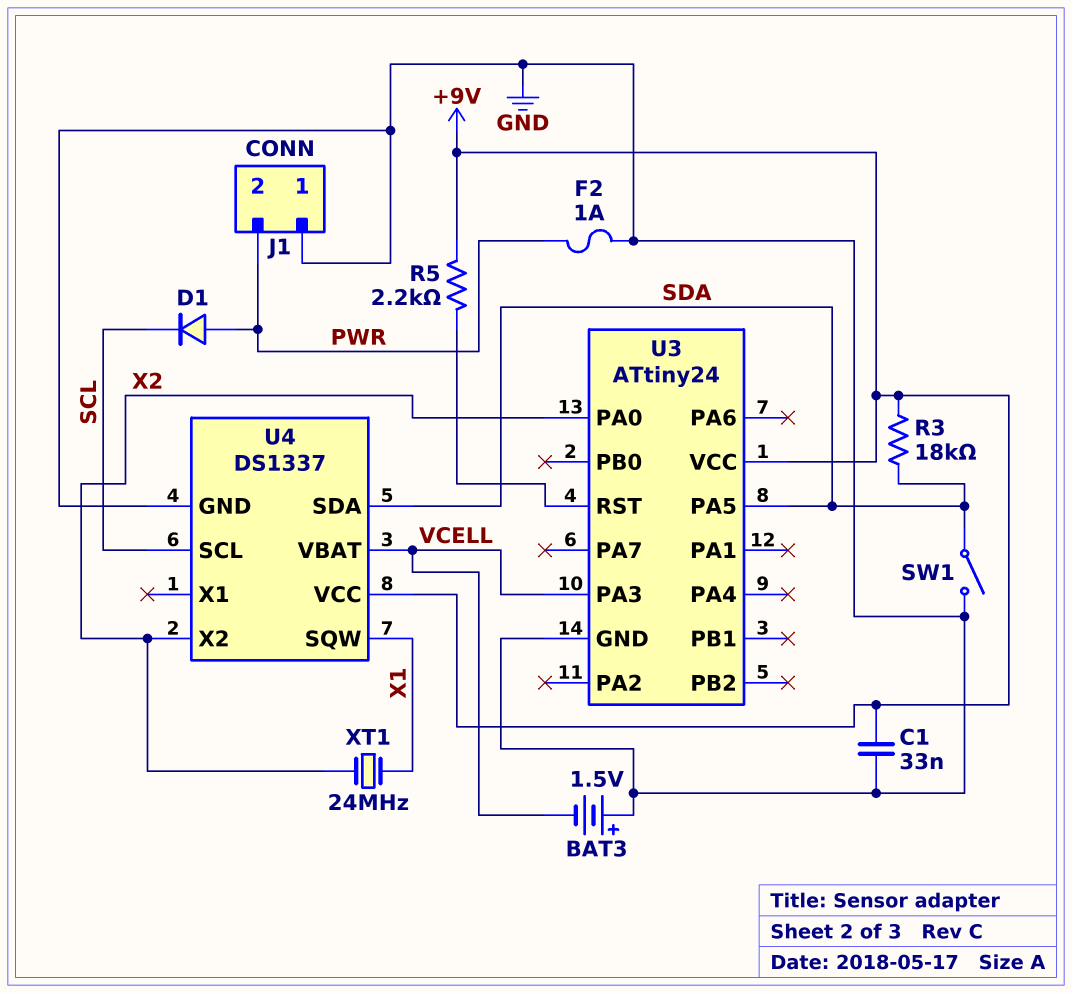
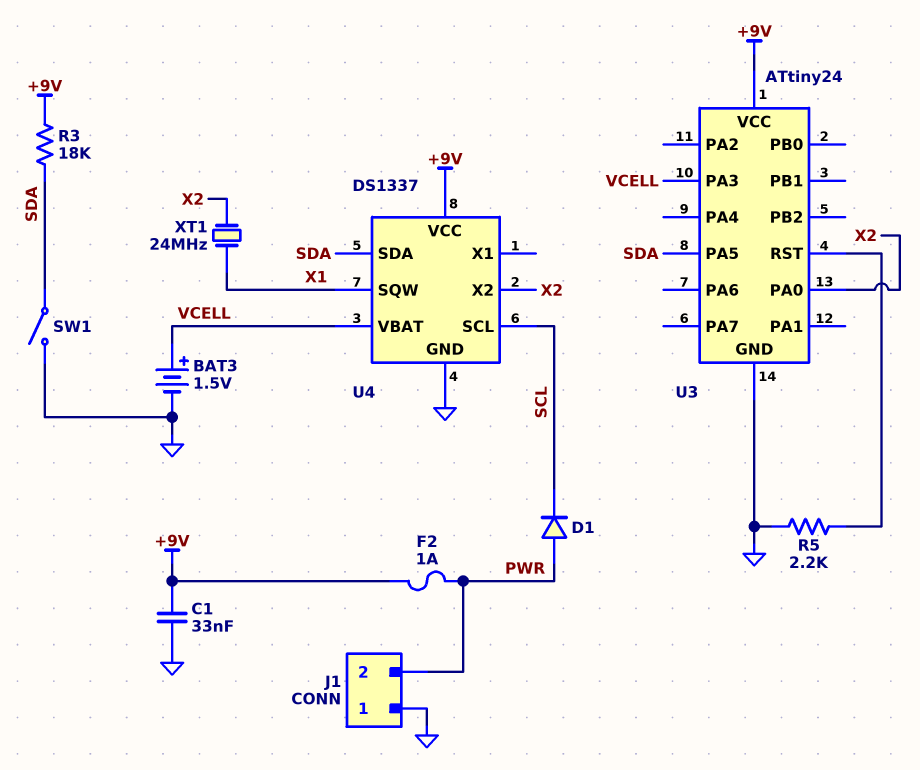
BAT3: 1.5V (plus GND, minus VCELL) -> 1.5V (plus VCELL, minus GND)
F2: 1A (GND, PWR) -> 1A (+9V, PWR)
R5: 2.2k (+9V, U3/RST) -> 2.2k (GND, U3/RST)

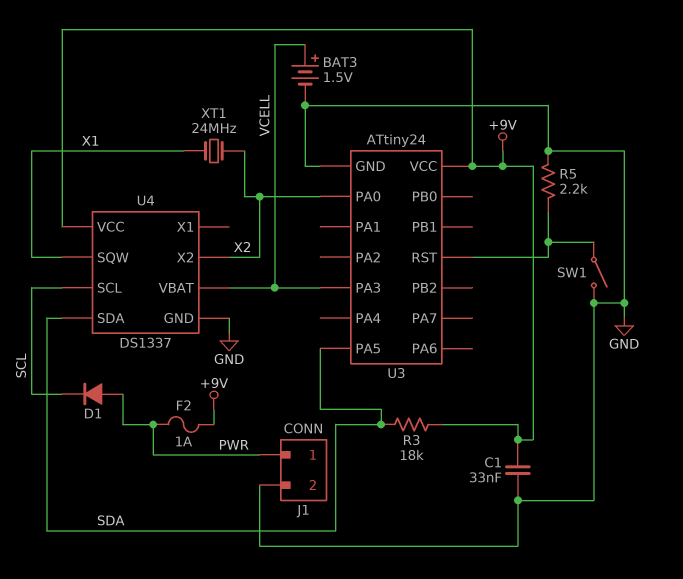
J1 pin 1: GND -> PWR
J1 pin 2: PWR -> GND
SW1: switch (GND, SDA) -> switch (GND, U3/RST)

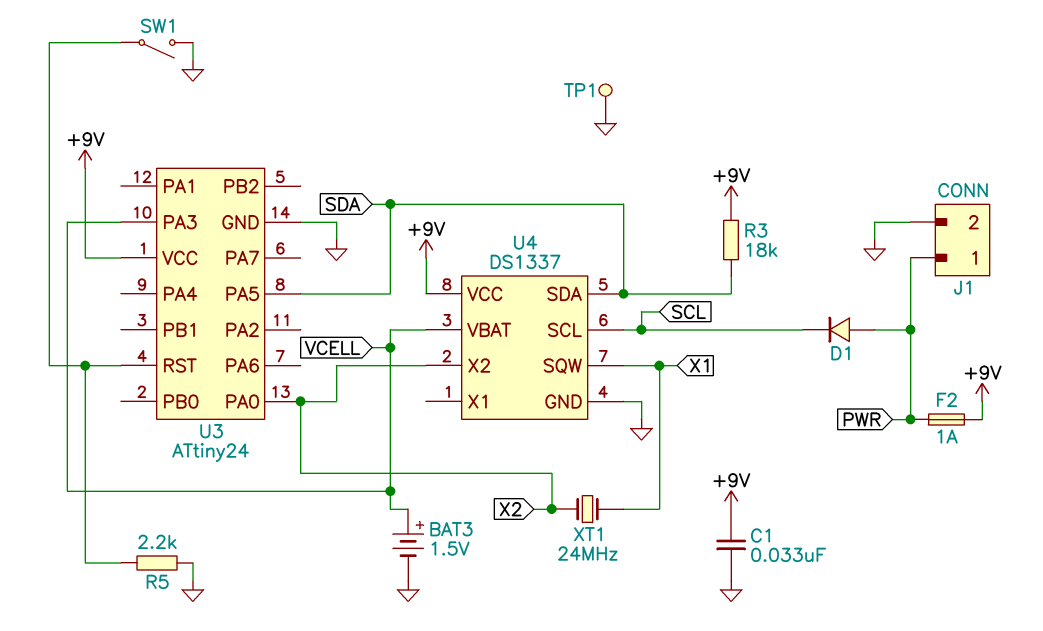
TP1: none -> test point (GND)

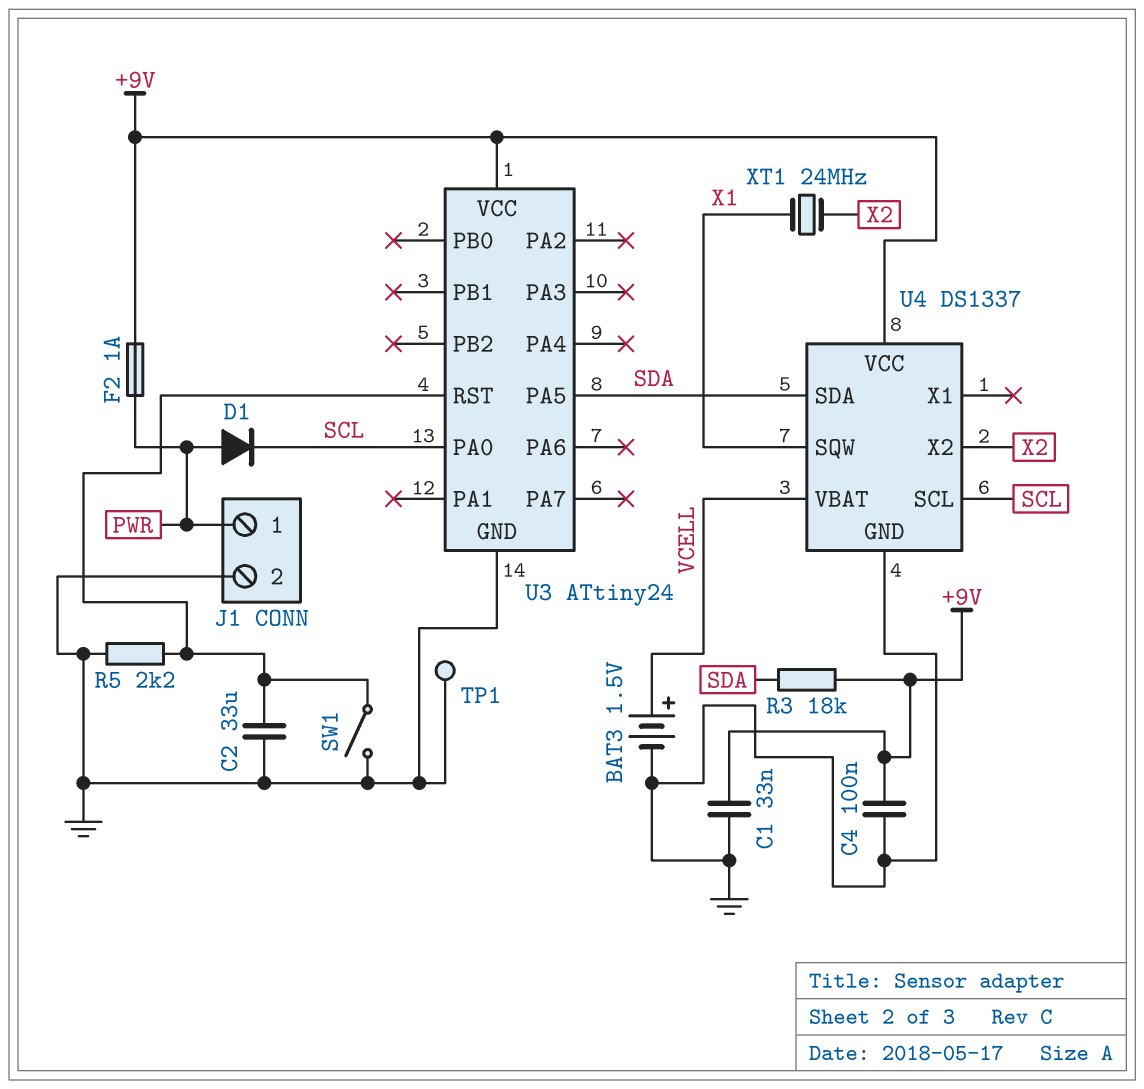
C2: none -> 33uF (GND, U3/RST)
C4: none -> 100nF (+9V, GND)
U3 pin PA0: X2 -> SCL
U3 pin PA3: VCELL -> none

